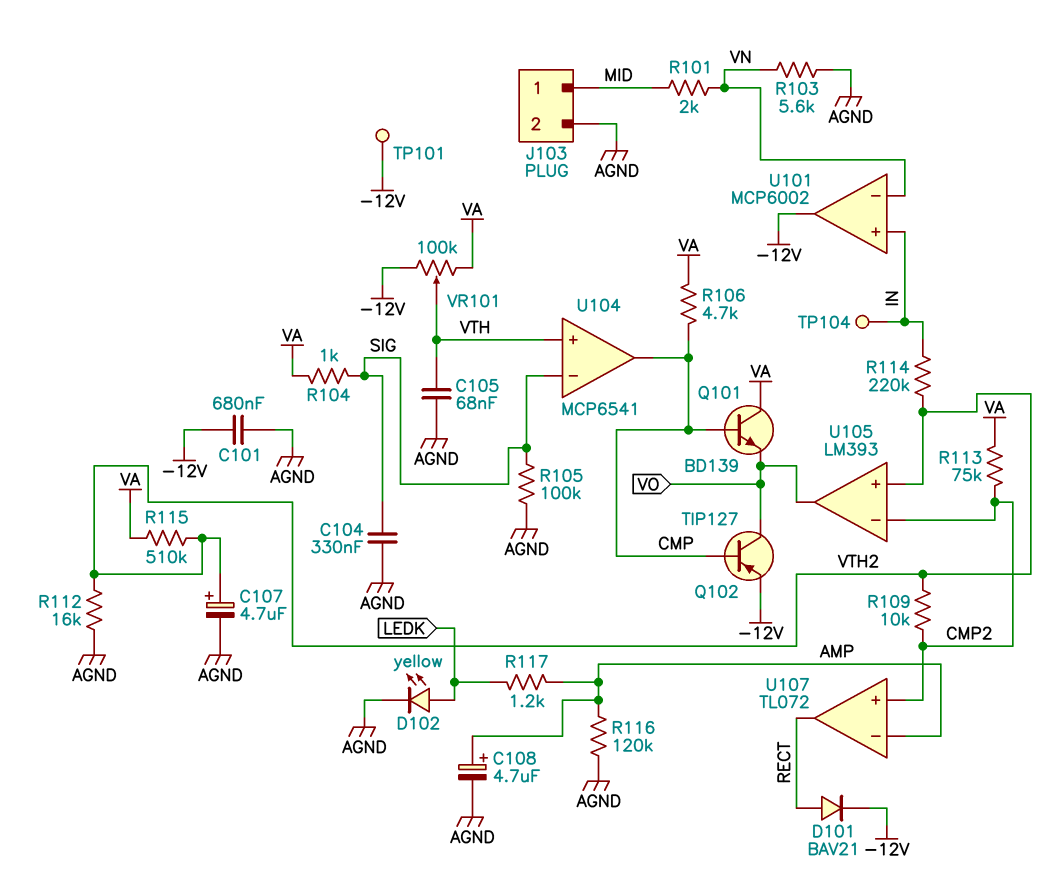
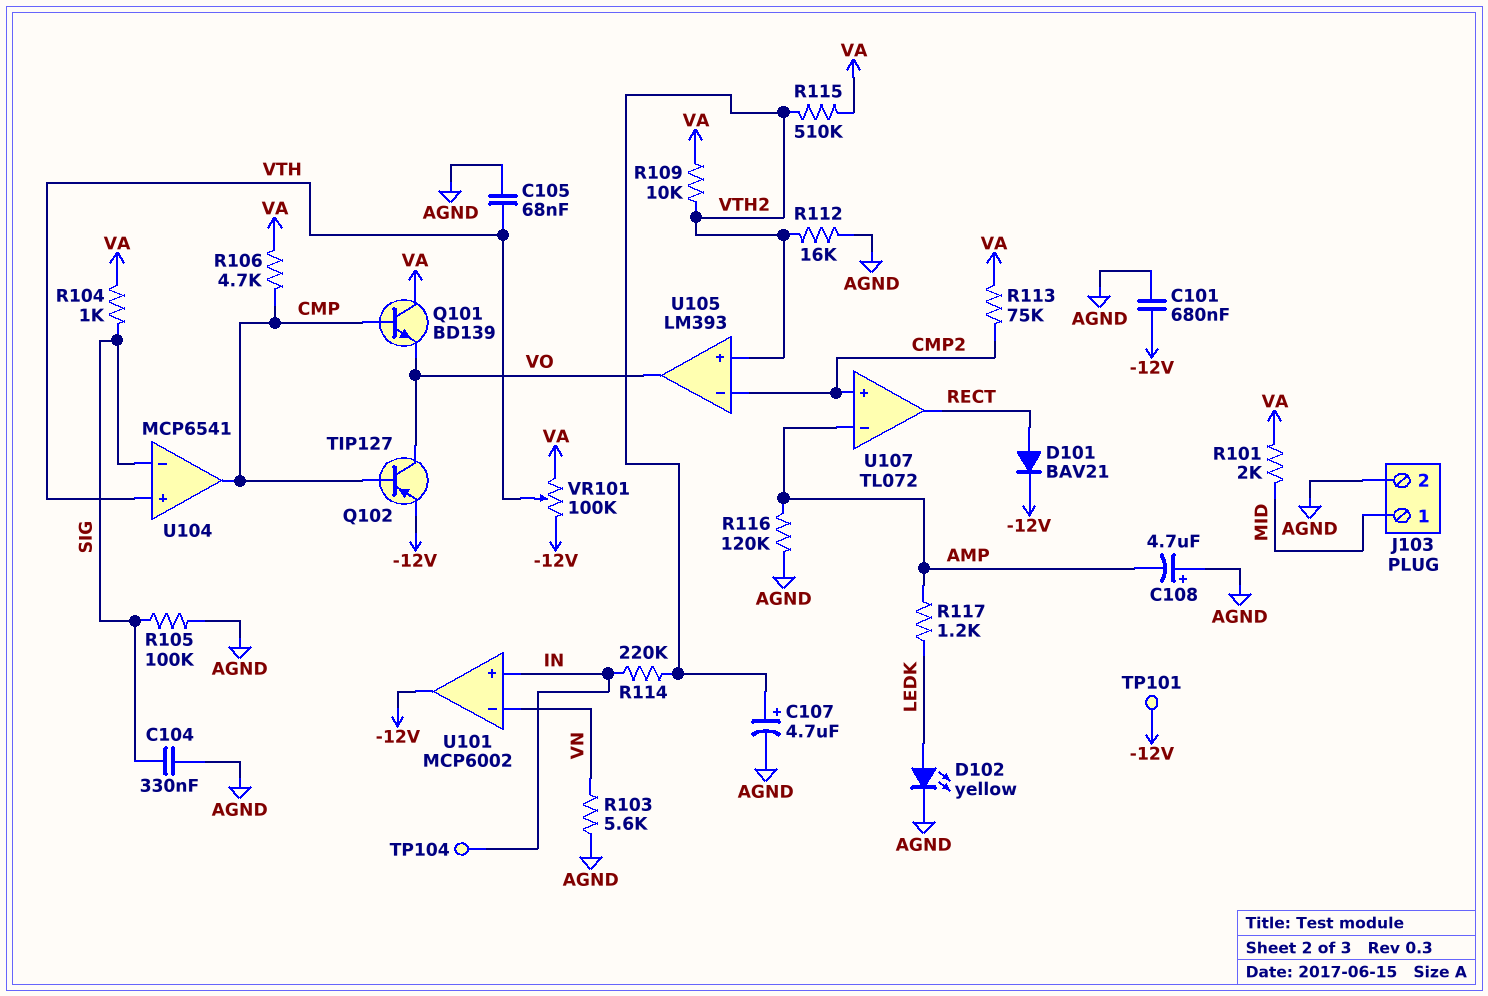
C108: 4.7uF (plus AMP, minus AGND) -> 4.7uF (plus AGND, minus AMP)
R101: 2k (MID, VN) -> 2k (MID, VA)
R109: 10k (CMP2, VTH2) -> 10k (VA, VTH2)

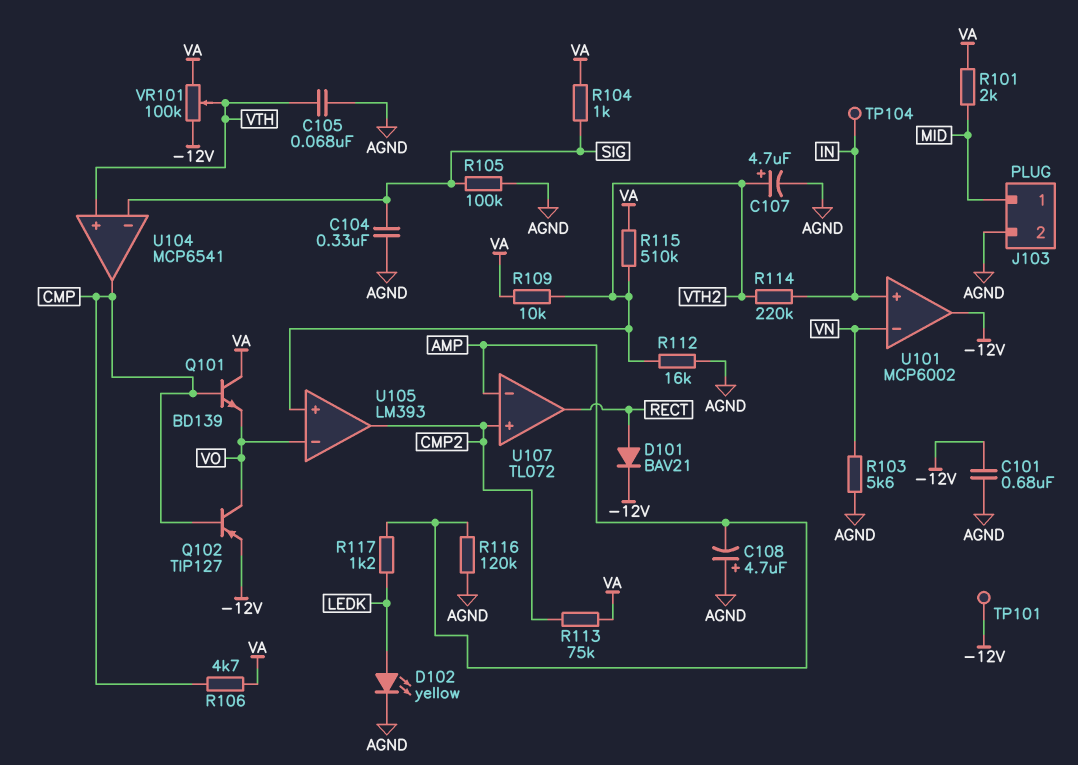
U105 pin in-: CMP2 -> VO
U105 pin out: VO -> CMP2

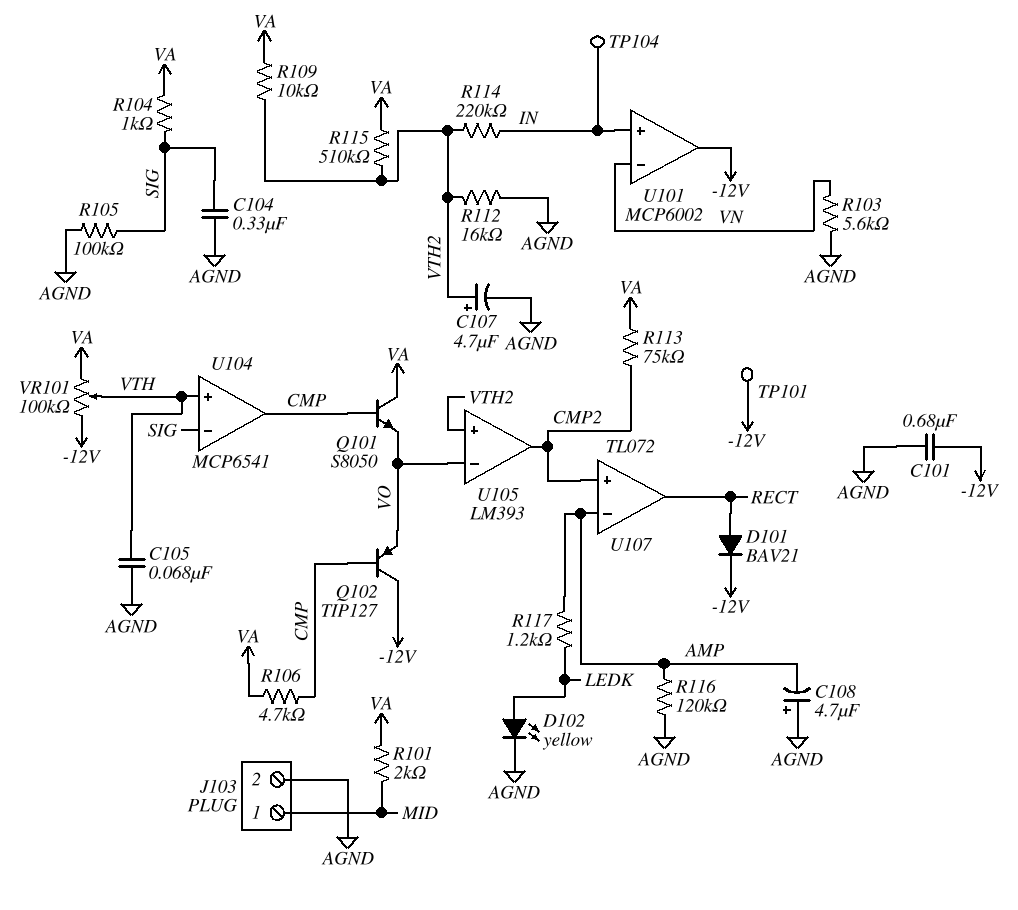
Q101: NPN BD139 (B CMP, C VA, E VO) -> NPN S8050 (B CMP, C VA, E VO)
Q102: PNP TIP127 (B CMP, C VO, E -12V) -> PNP TIP127 (B CMP, C -12V, E VO)

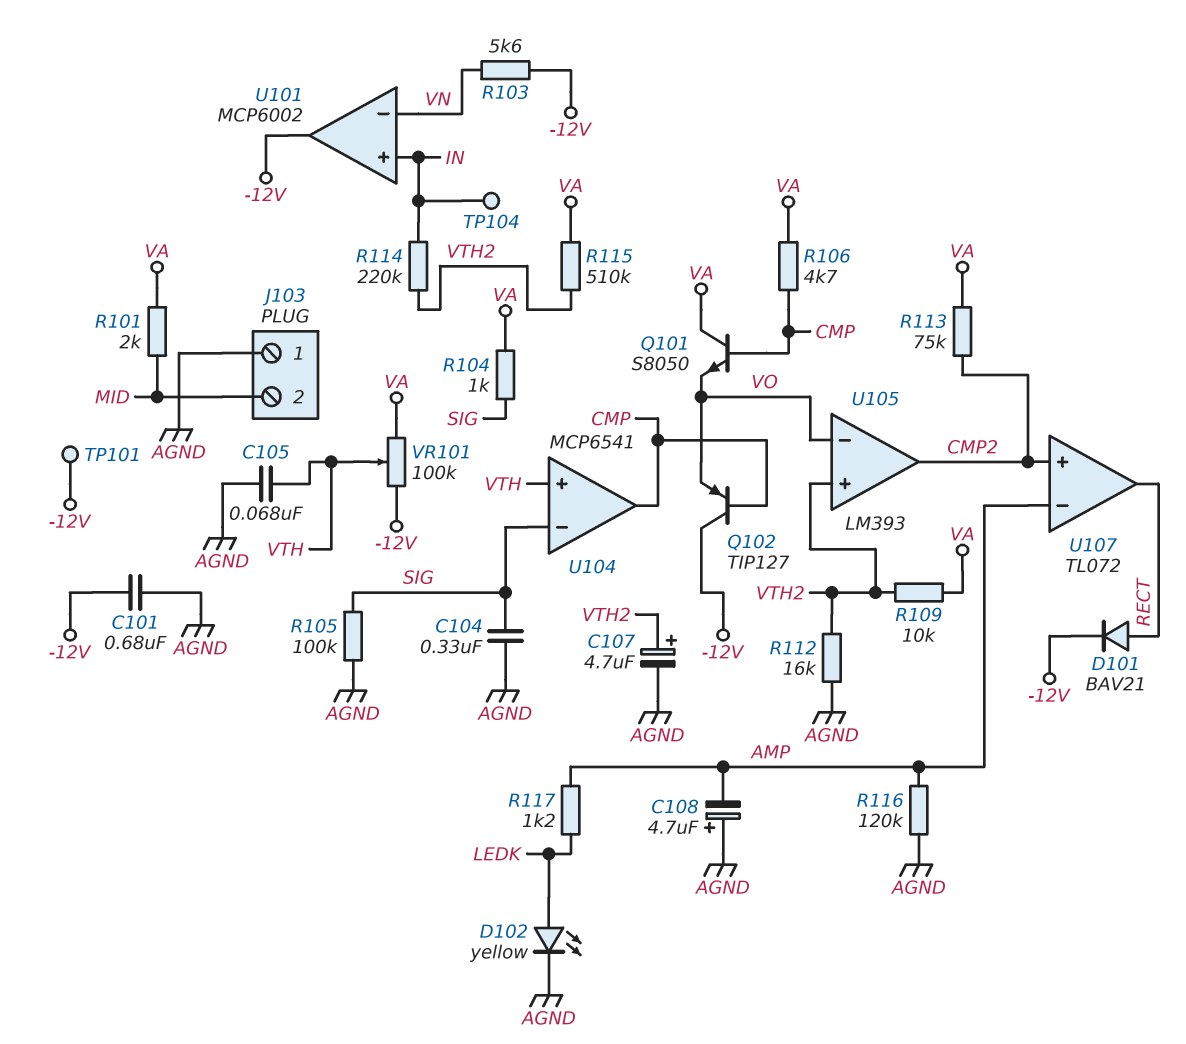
J103 pin 1: MID -> AGND
J103 pin 2: AGND -> MID
R103: 5.6k (AGND, VN) -> 5.6k (-12V, VN)

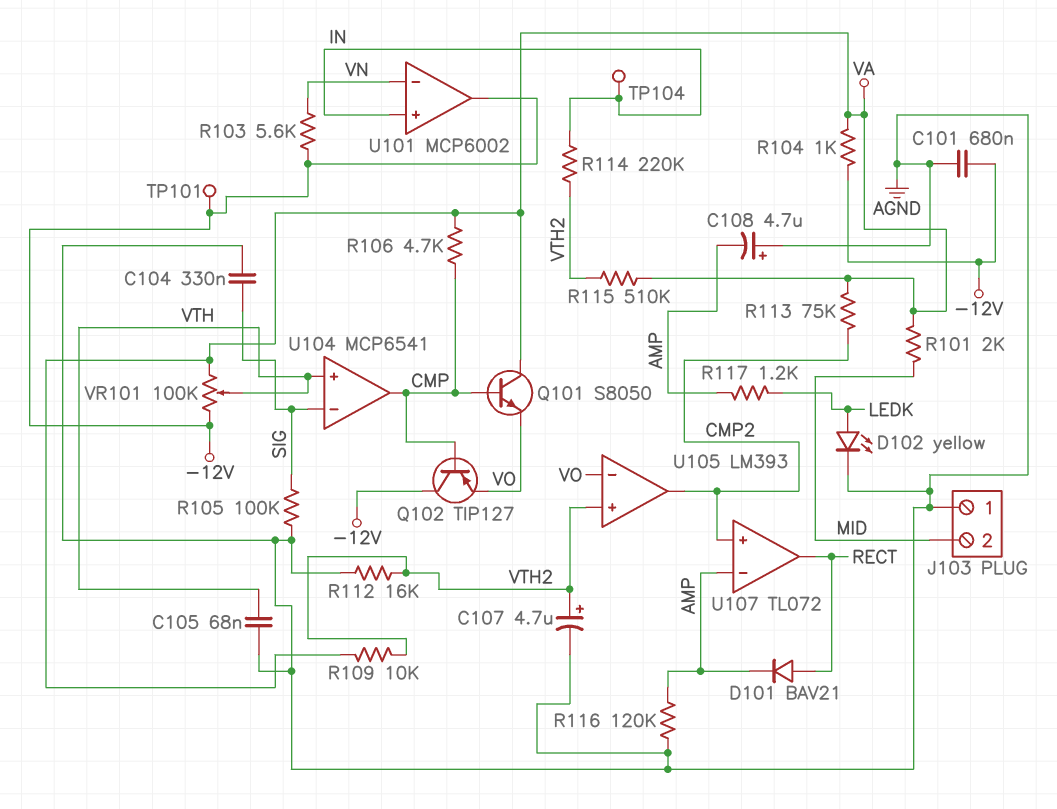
D101: diode BAV21 (A RECT, K -12V) -> diode BAV21 (A RECT, K AMP)
R104: 1k (SIG, VA) -> 1k (-12V, VA)

